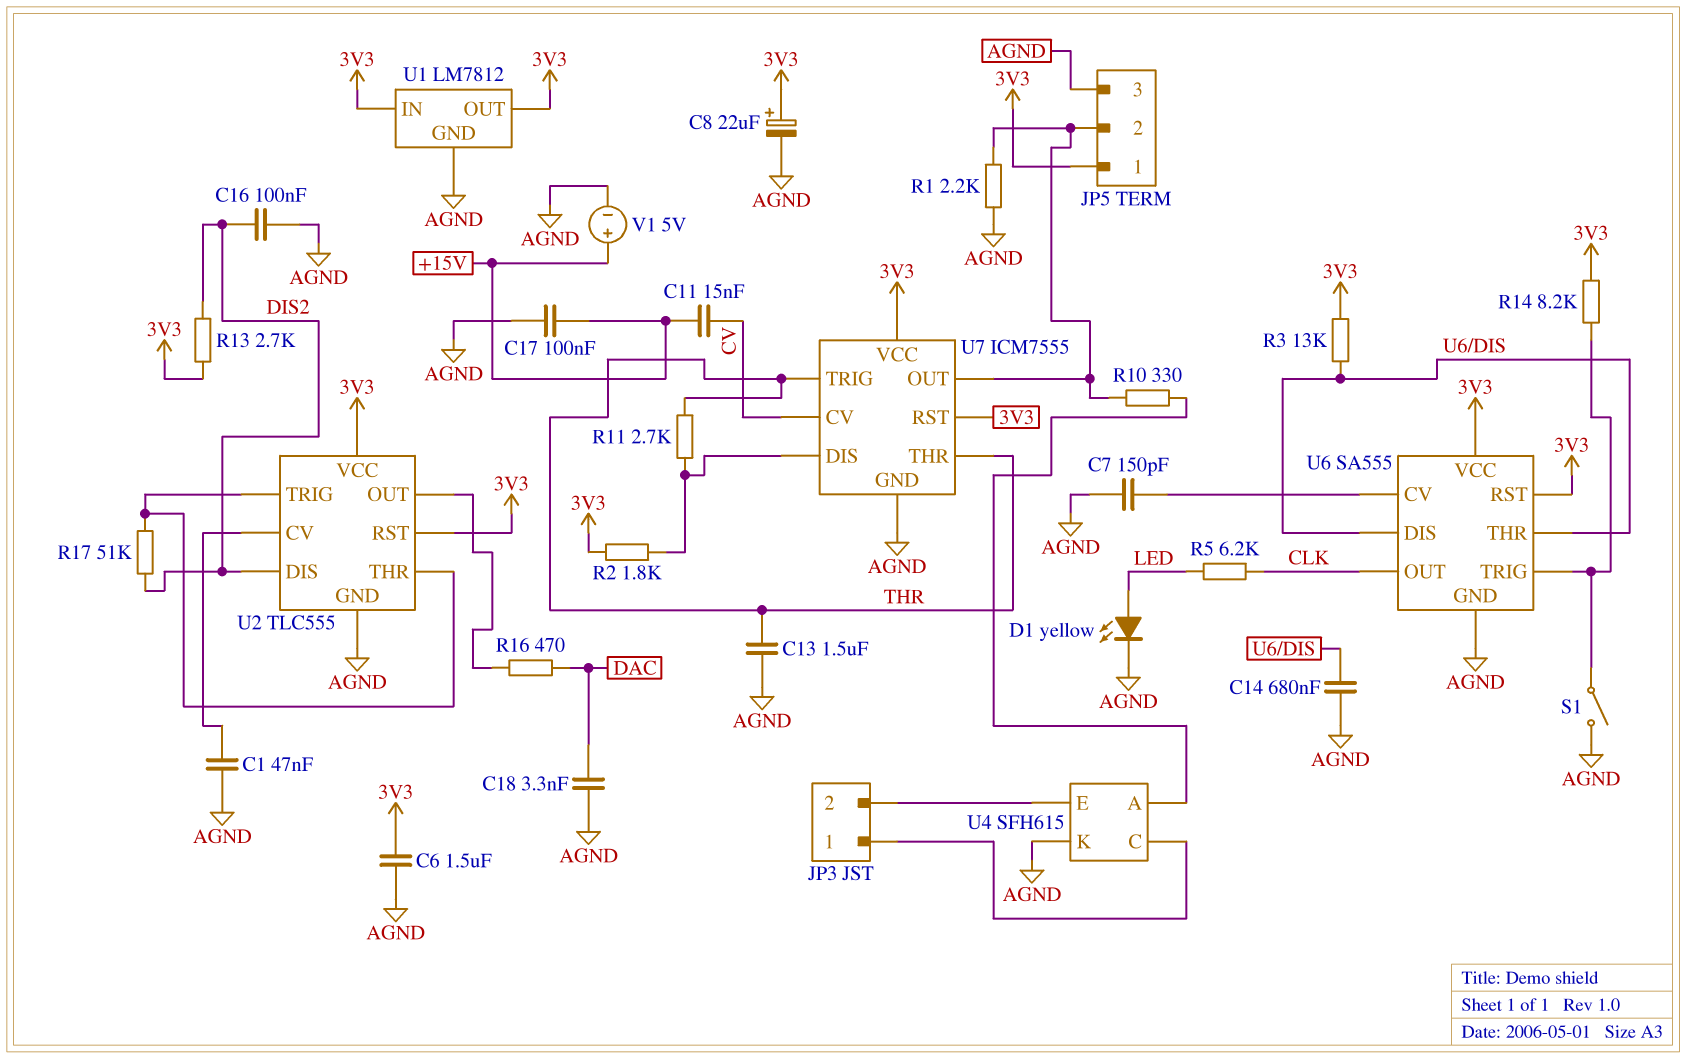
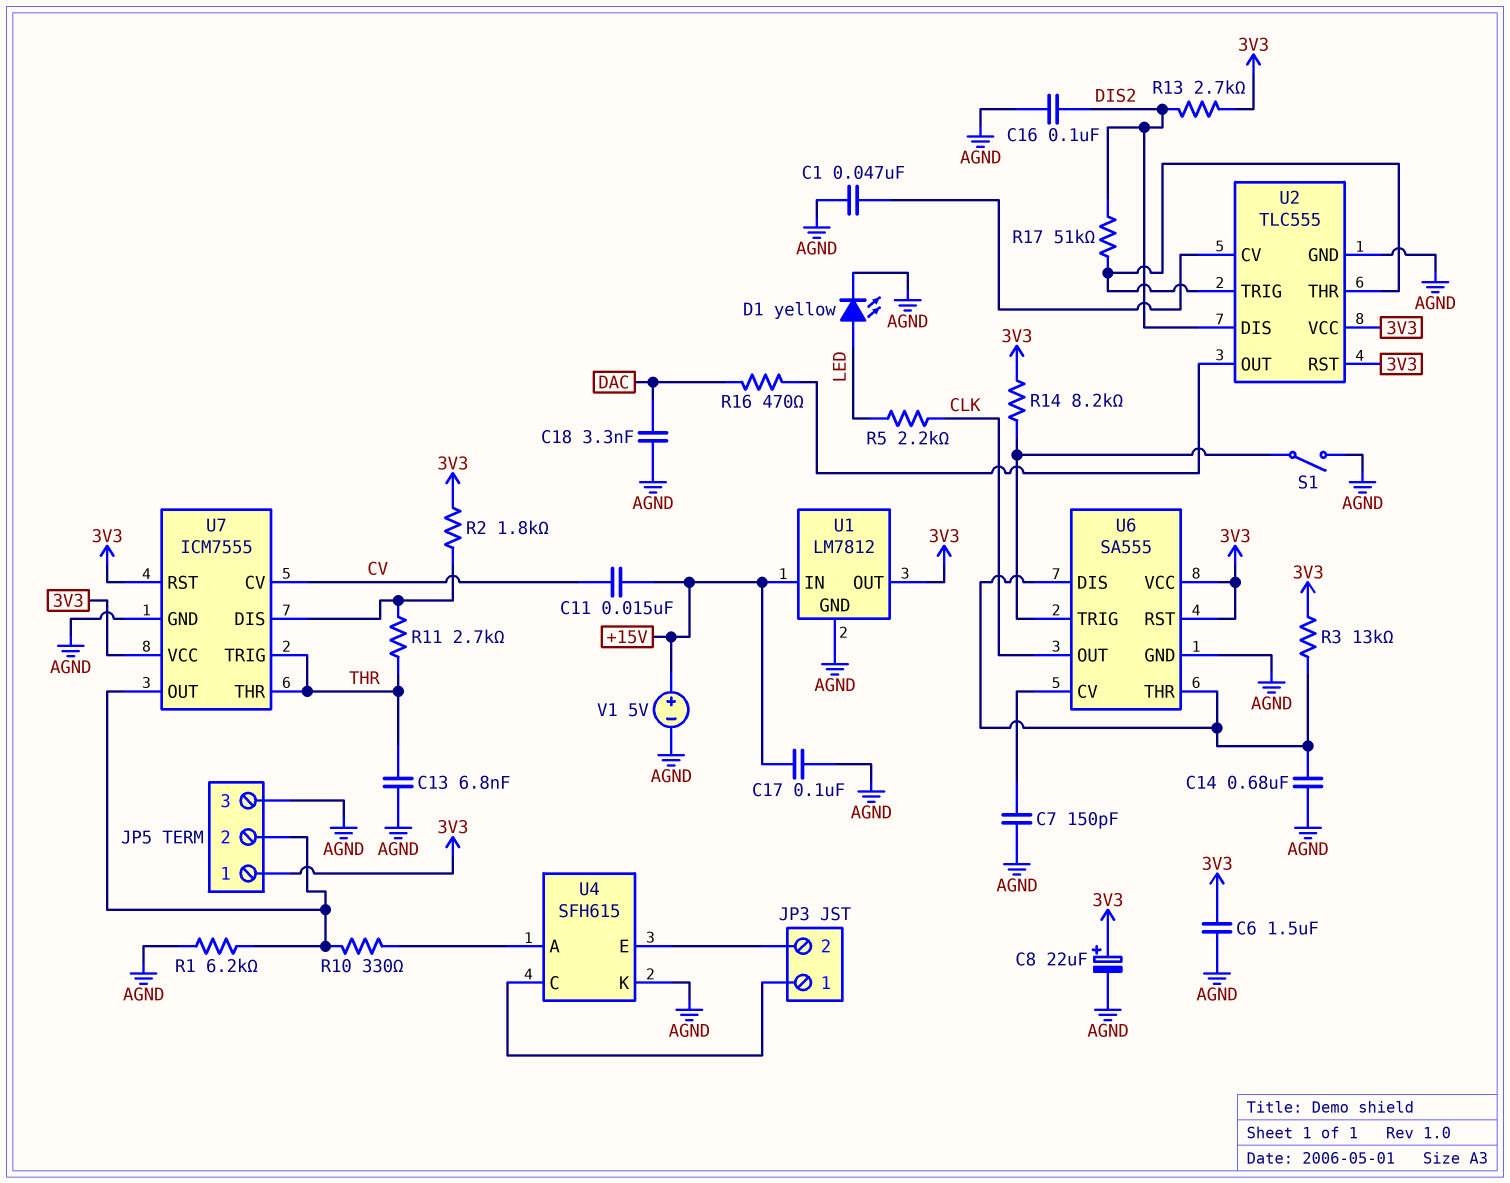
C13: 1.5uF (AGND, THR) -> 6.8nF (AGND, THR)
R1: 2.2k (AGND, JP5/2) -> 6.2k (AGND, JP5/2)
R5: 6.2k (CLK, LED) -> 2.2k (CLK, LED)
U1 pin IN: 3V3 -> +15V

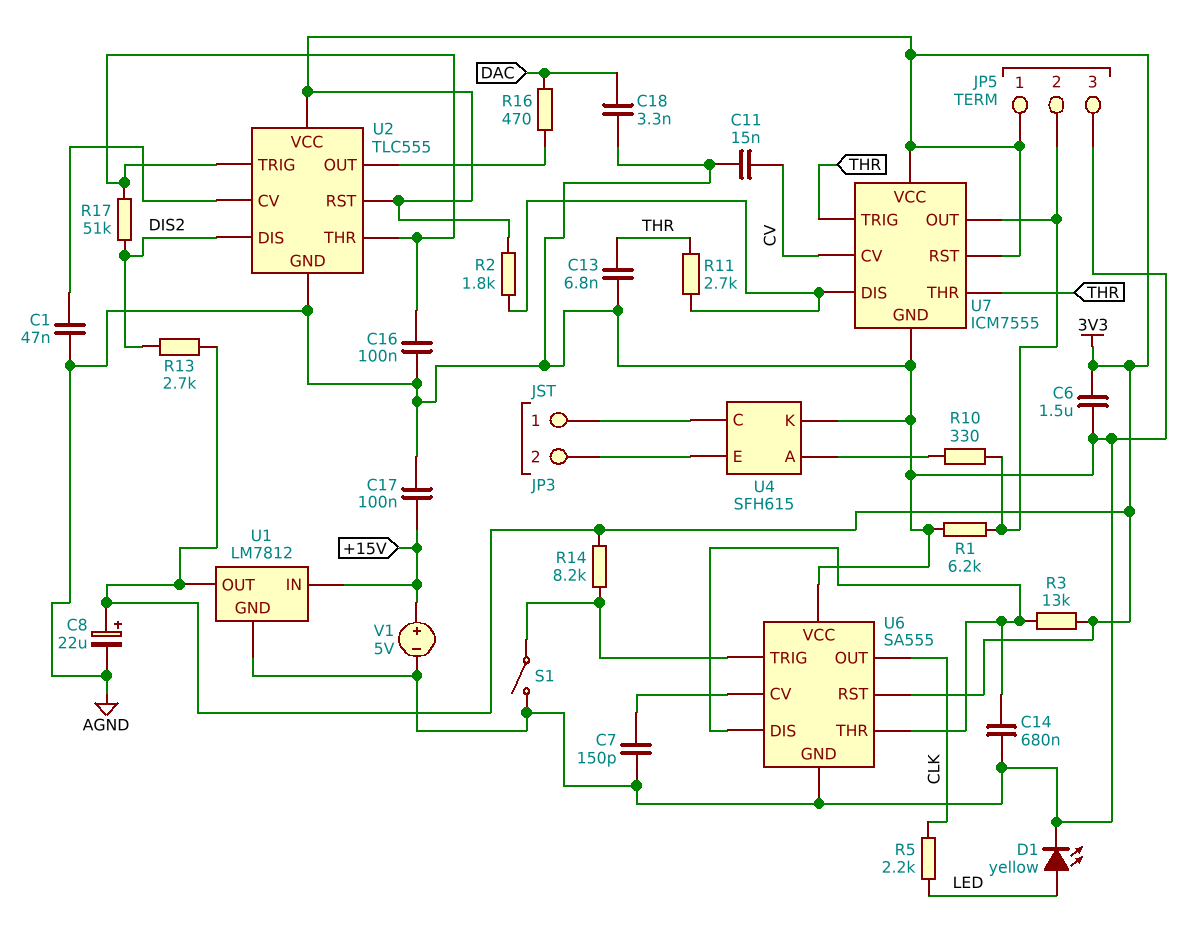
C11: 15nF (+15V, CV) -> 15nF (AGND, CV)
C16: 100nF (AGND, DIS2) -> 100nF (AGND, U2/THR)
U6 pin VCC: 3V3 -> AGND

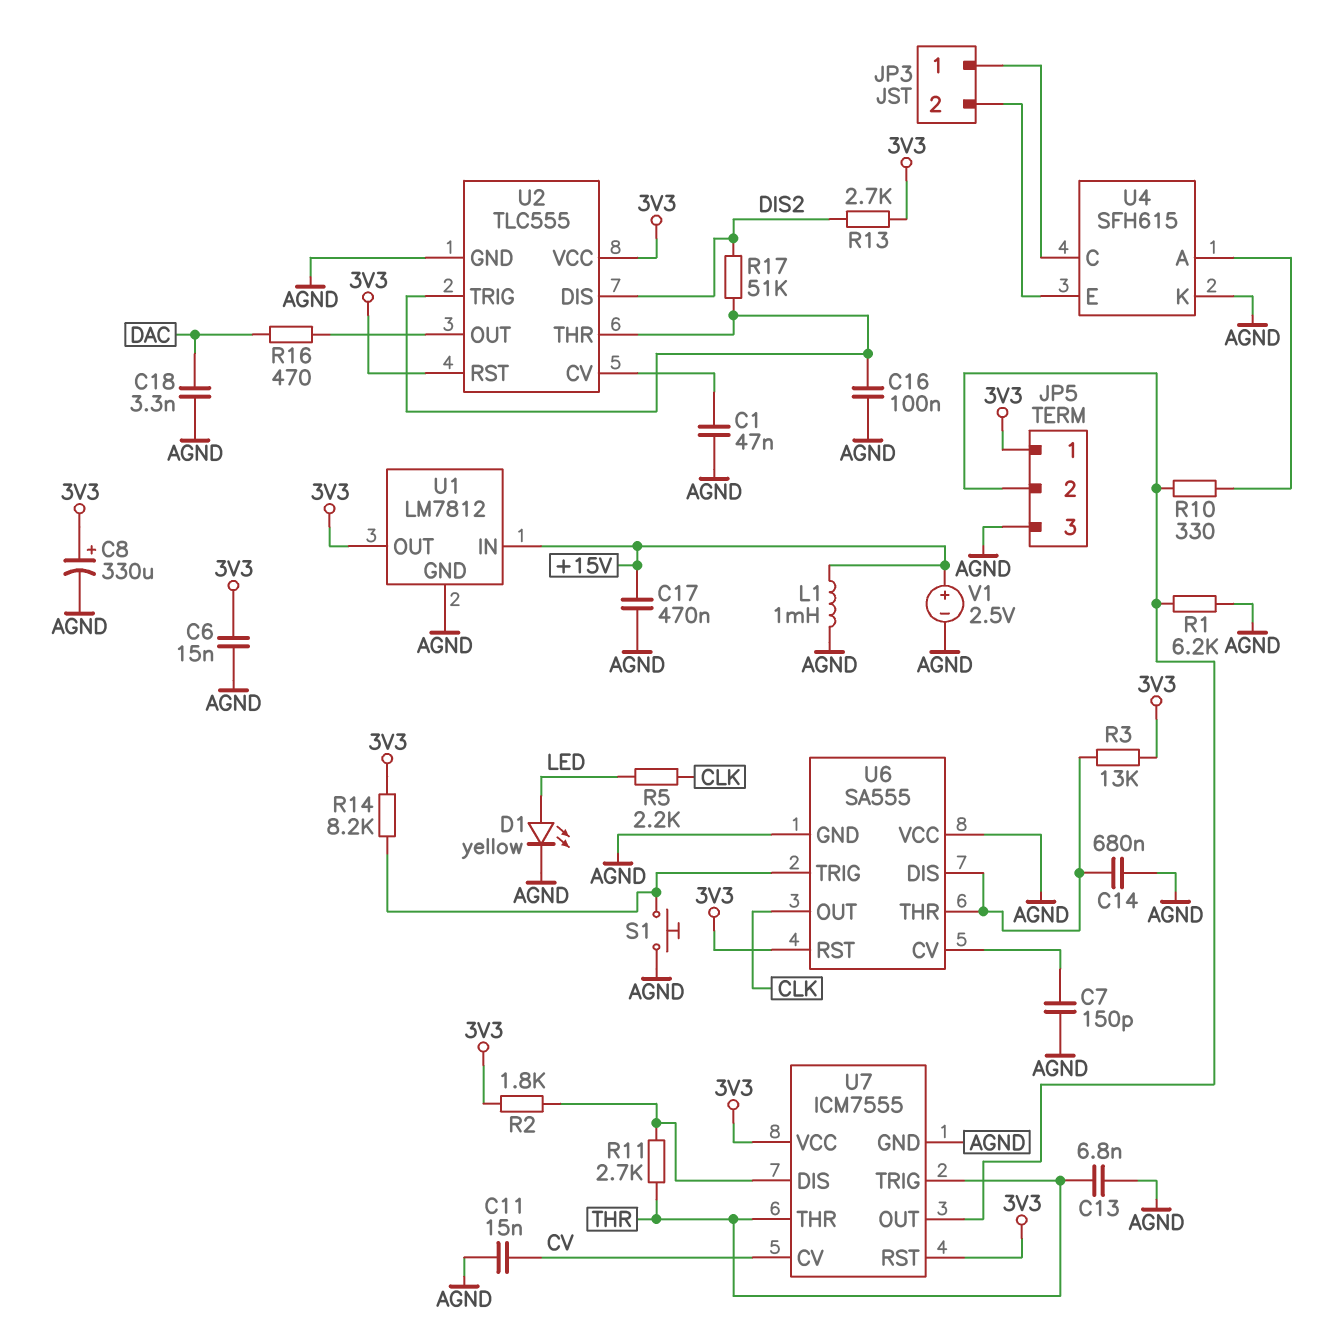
C6: 1.5uF (3V3, AGND) -> 15nF (3V3, AGND)
C8: 22uF (plus 3V3, minus AGND) -> 330uF (plus 3V3, minus AGND)
C17: 100nF (+15V, AGND) -> 470nF (+15V, AGND)
L1: none -> 1mH (+15V, AGND)
S1: switch (AGND, U6/TRIG) -> button (AGND, U6/TRIG)
V1: 5V (plus +15V, minus AGND) -> 2.5V (plus +15V, minus AGND)

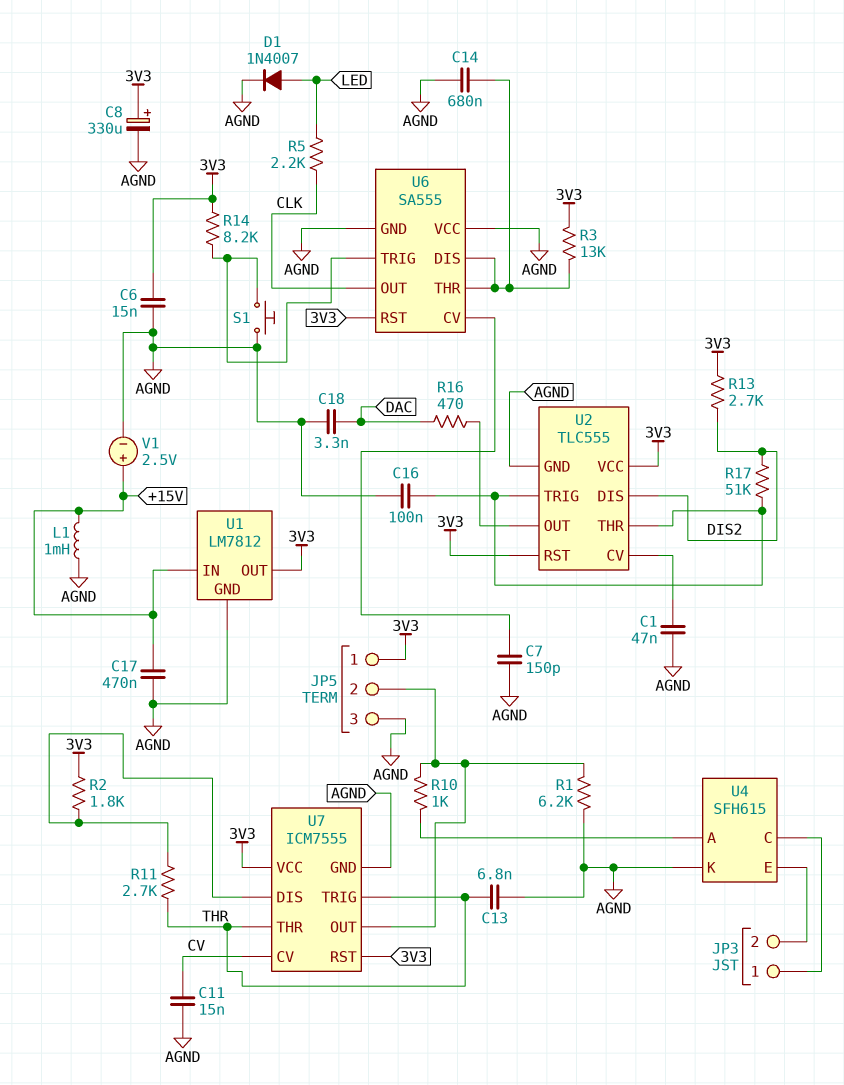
D1: LED yellow (A LED, K AGND) -> diode 1N4007 (A LED, K AGND)
R10: 330 (JP5/2, U4/A) -> 1k (JP5/2, U4/A)

